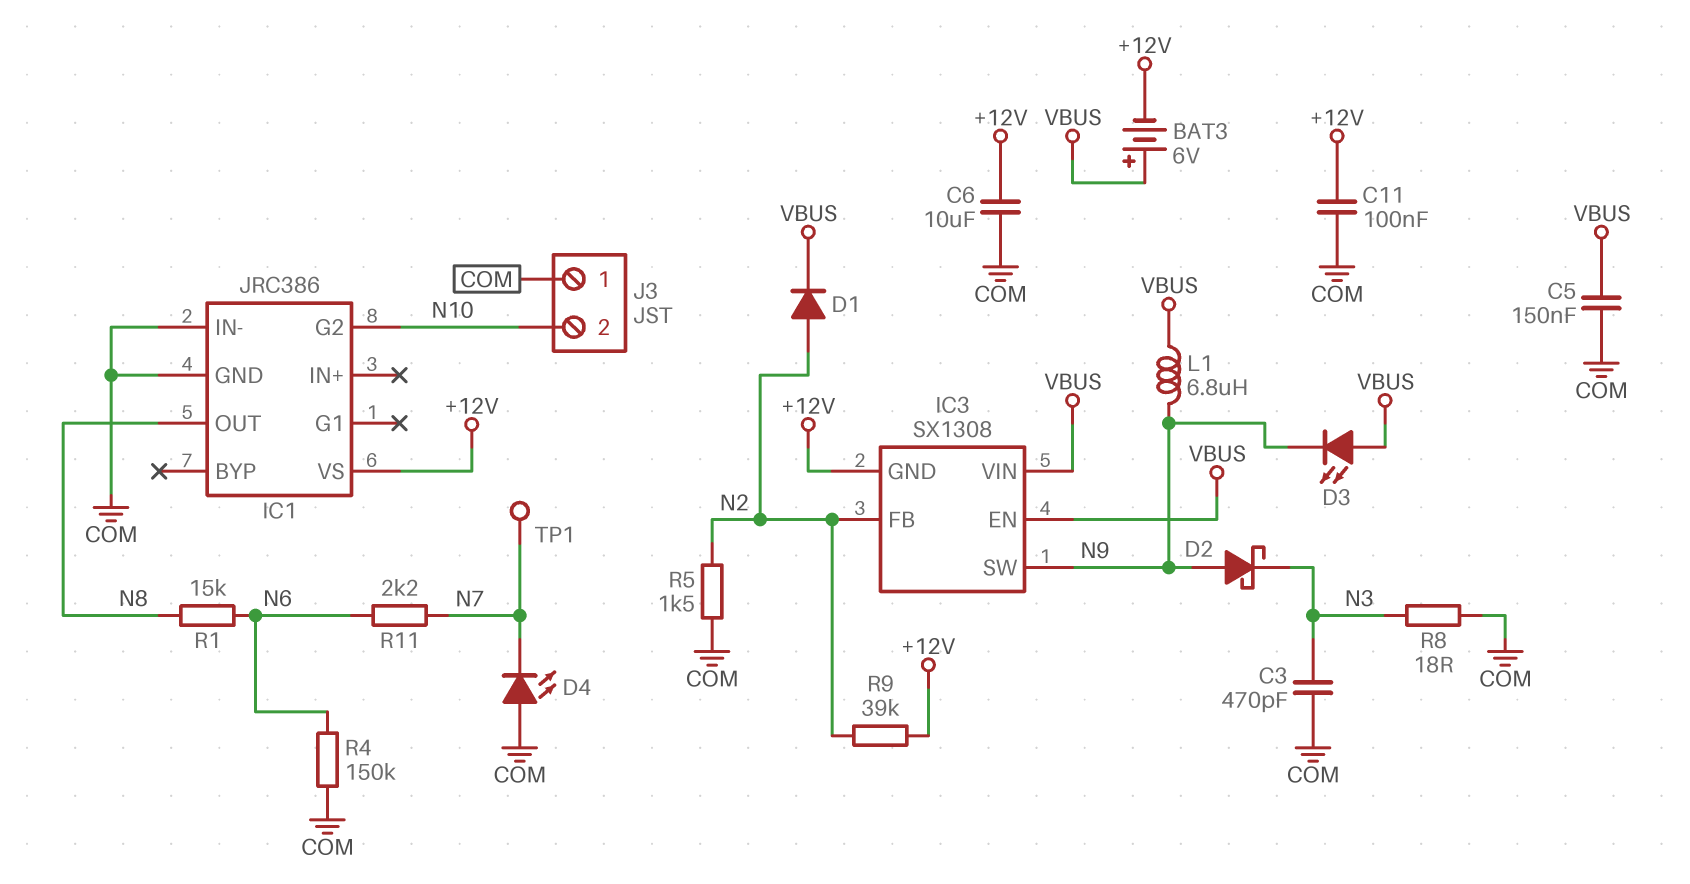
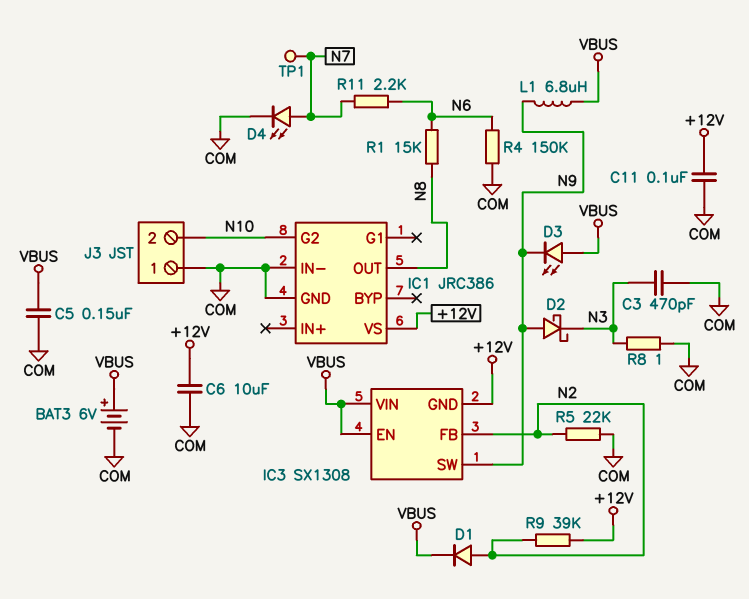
BAT3: 6V (plus VBUS, minus +12V) -> 6V (plus VBUS, minus COM)
D4: LED (A COM, K N7) -> LED (A N7, K COM)
R5: 1.5k (COM, N2) -> 22k (COM, N2)
R8: 18 (COM, N3) -> 1 (COM, N3)

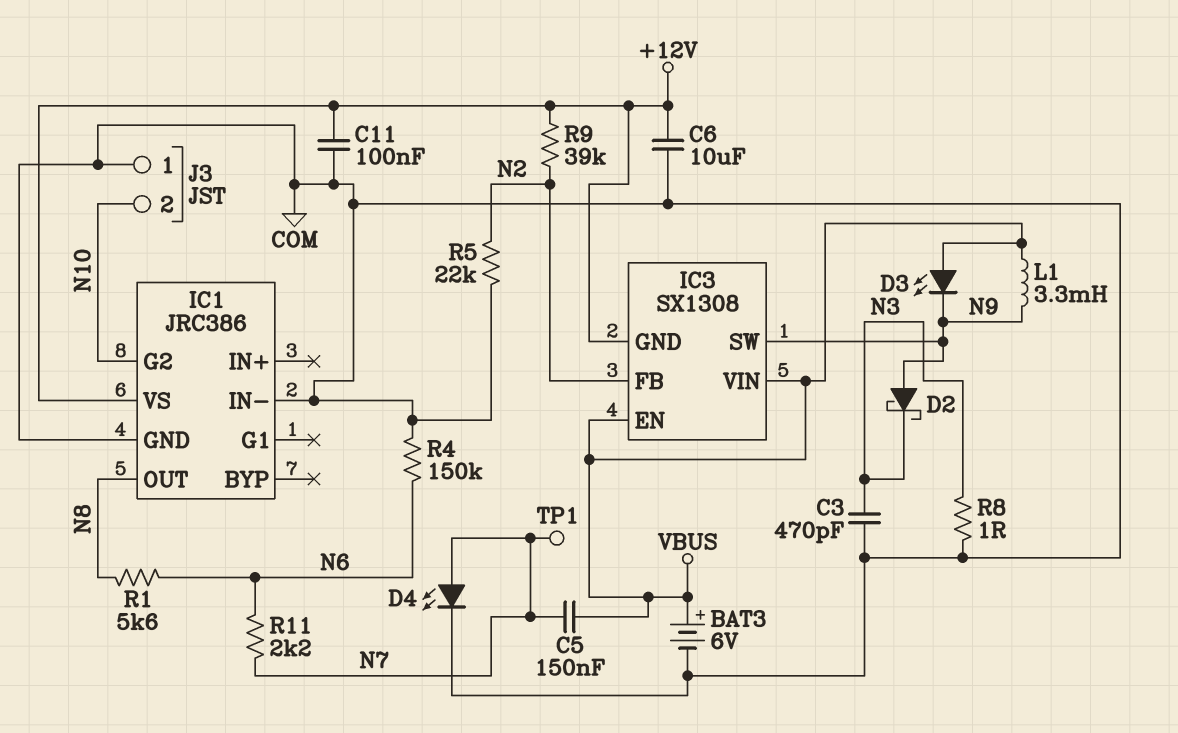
C5: 150nF (COM, VBUS) -> 150nF (N7, VBUS)
D1: diode (A N2, K VBUS) -> none
L1: 6.8uH (N9, VBUS) -> 3.3mH (N9, VBUS)
R1: 15k (N6, N8) -> 5.6k (N6, N8)

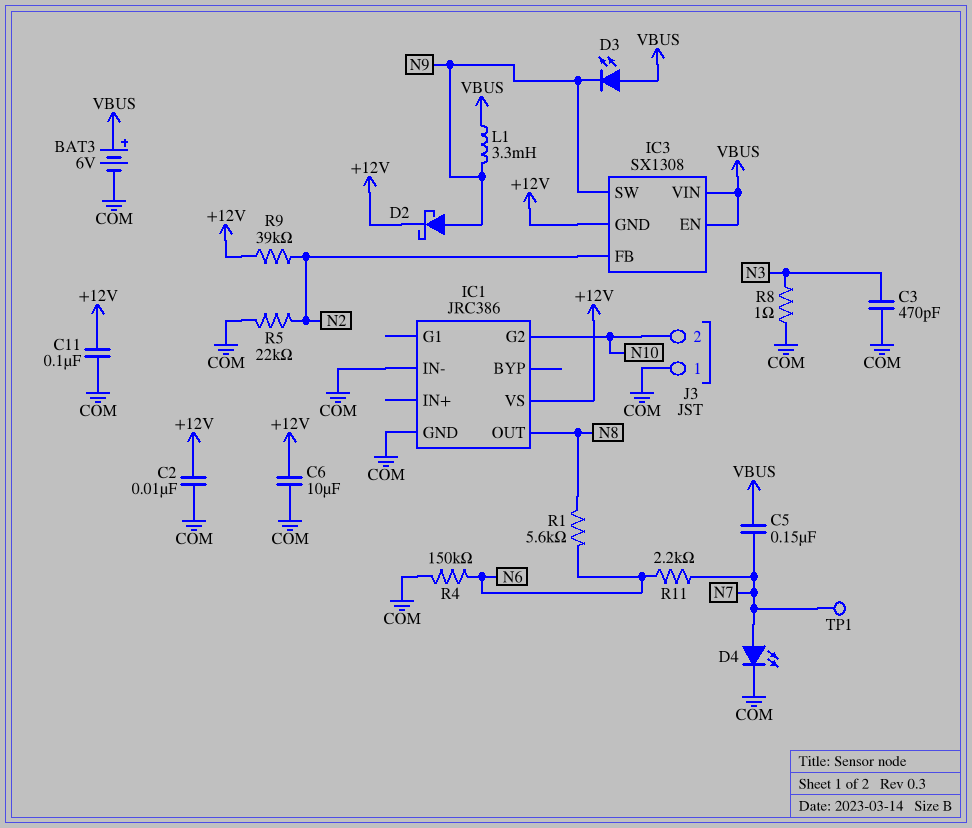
C2: none -> 10nF (+12V, COM)
D2: schottky (A N9, K N3) -> schottky (A N9, K +12V)

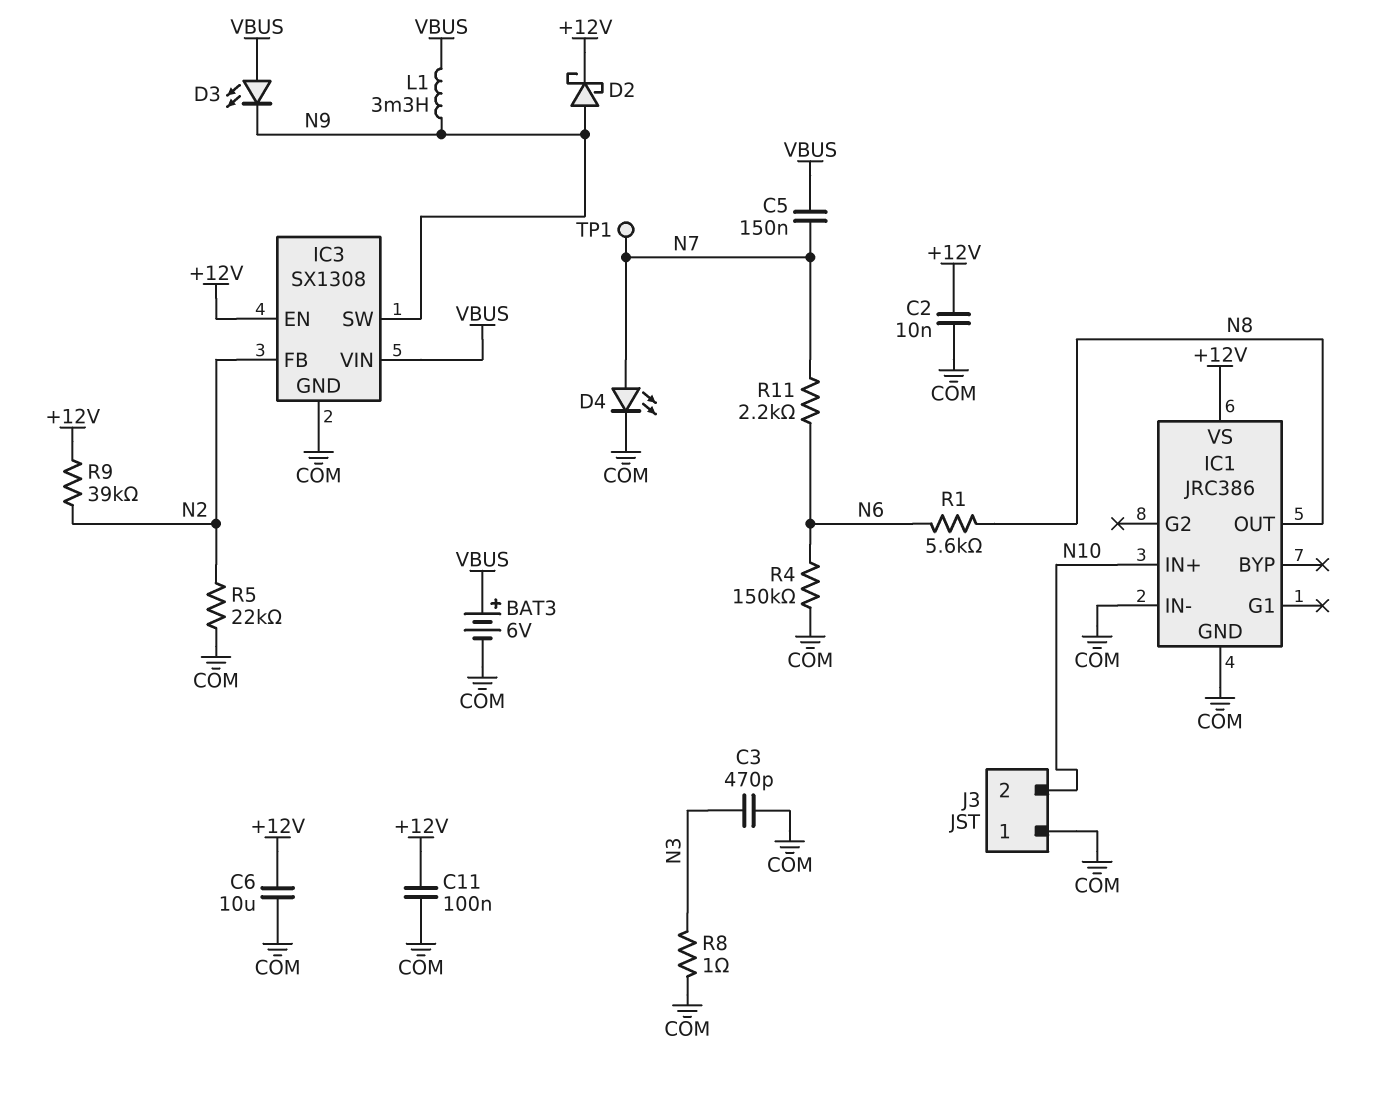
IC1 pin G2: N10 -> none
IC1 pin IN+: none -> N10
IC3 pin EN: VBUS -> +12V
IC3 pin GND: +12V -> COM

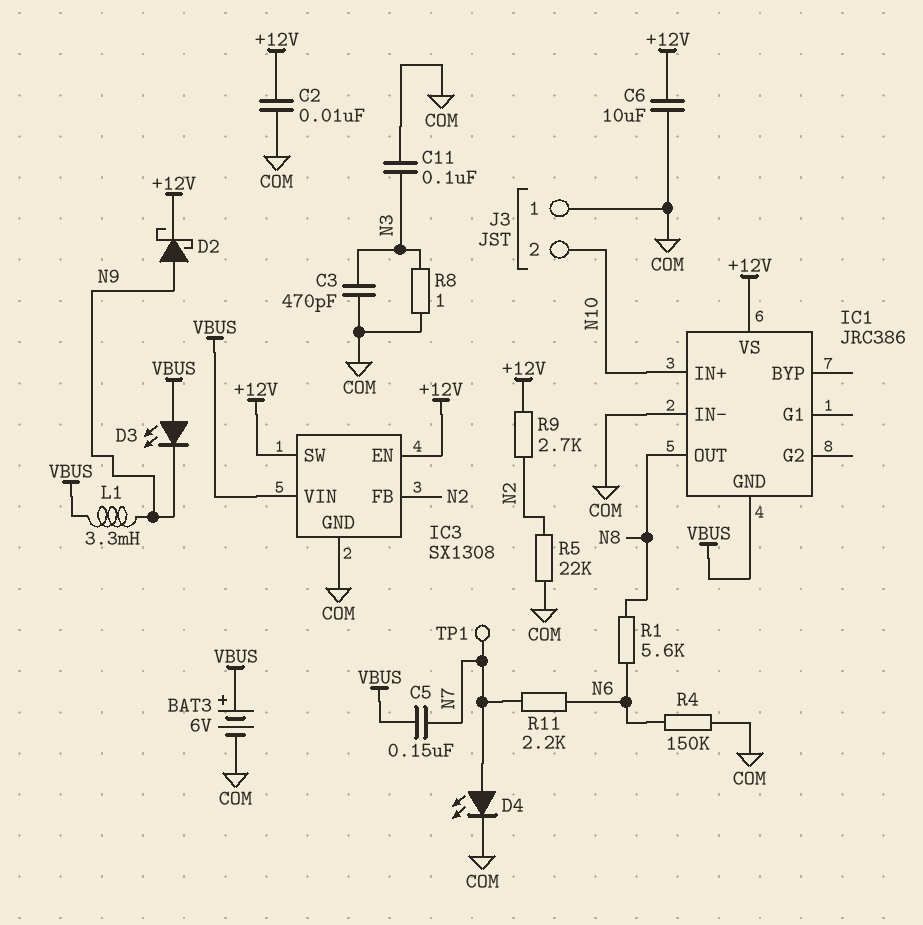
C11: 100nF (+12V, COM) -> 100nF (COM, N3)
IC1 pin GND: COM -> VBUS
IC3 pin SW: N9 -> +12V
R9: 39k (+12V, N2) -> 2.7k (+12V, N2)

